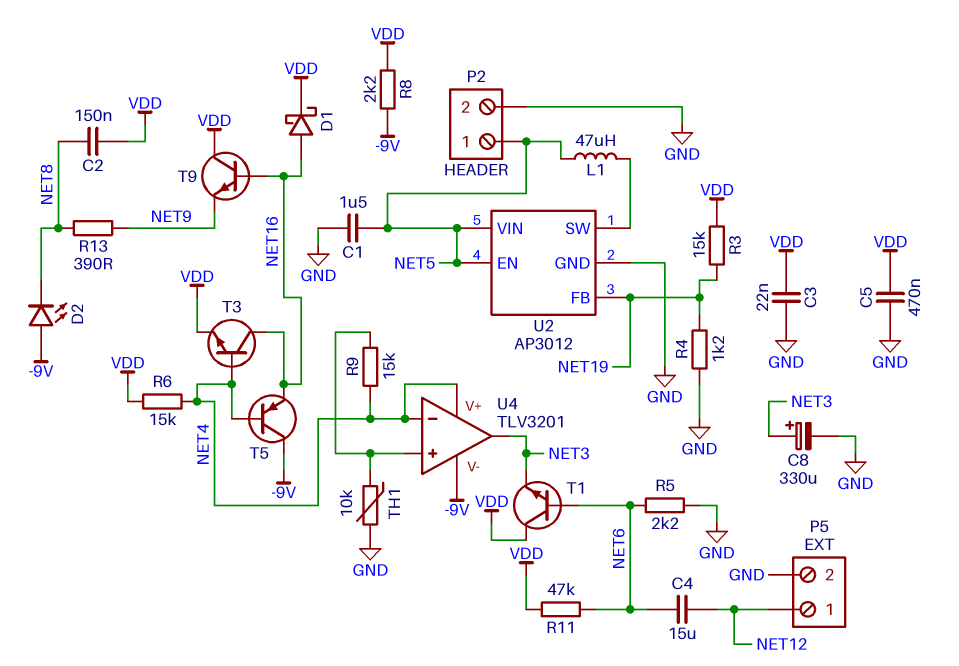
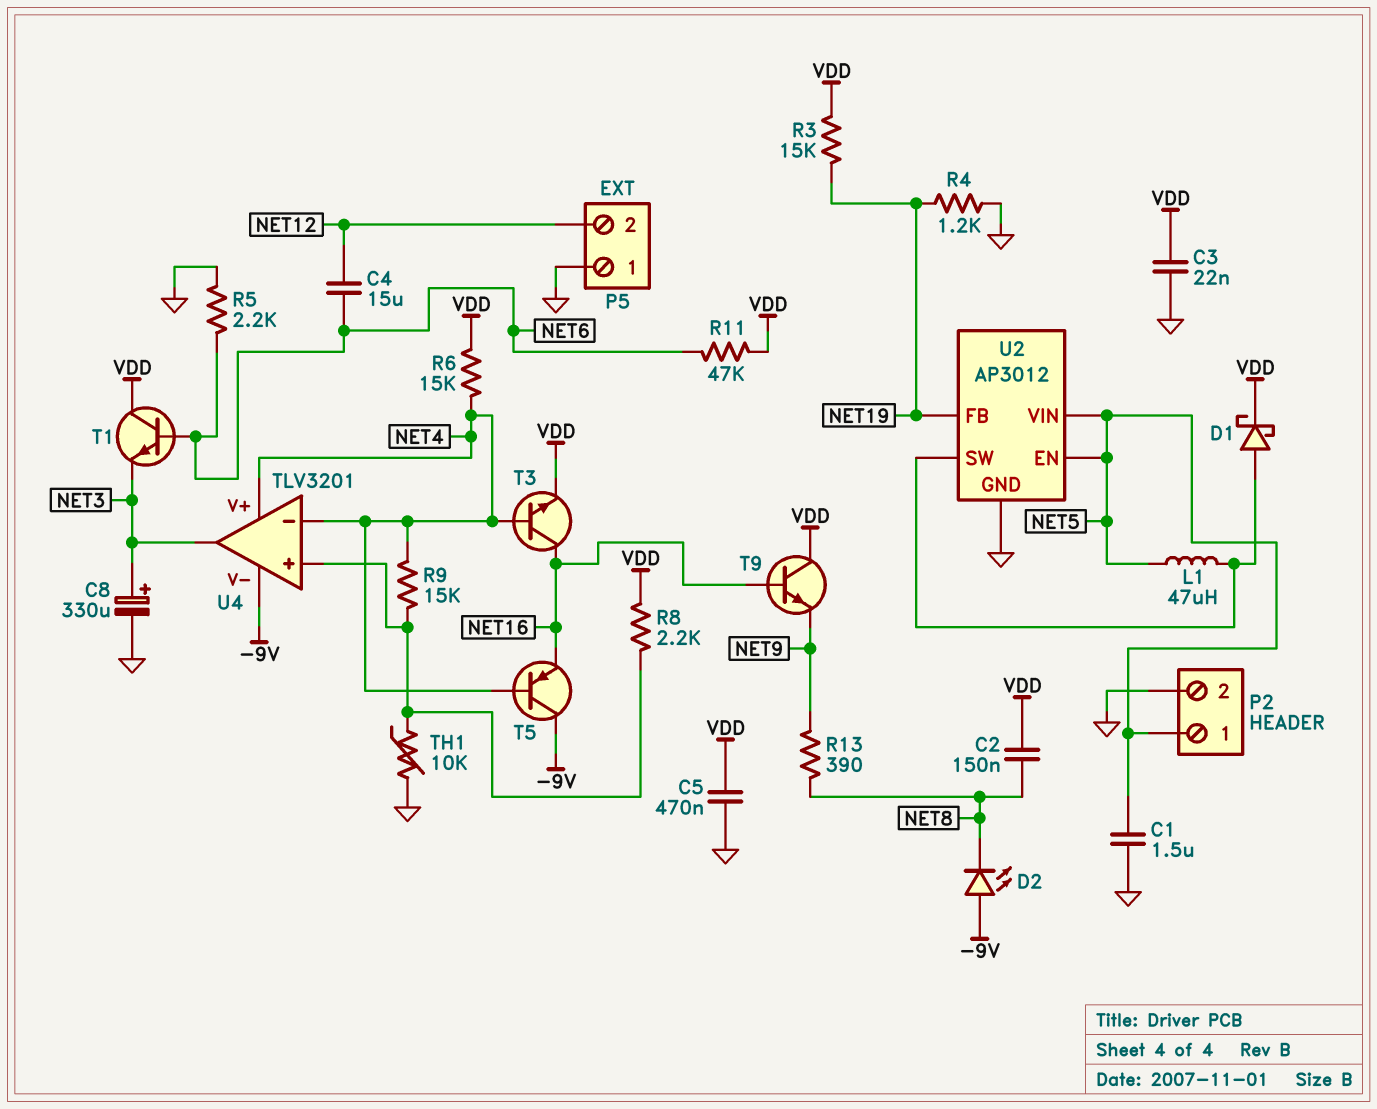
D1: schottky (A NET16, K VDD) -> schottky (A U2/SW, K VDD)
P5 pin 1: NET12 -> GND
P5 pin 2: GND -> NET12
R8: 2.2k (-9V, VDD) -> 2.2k (U4/in+, VDD)

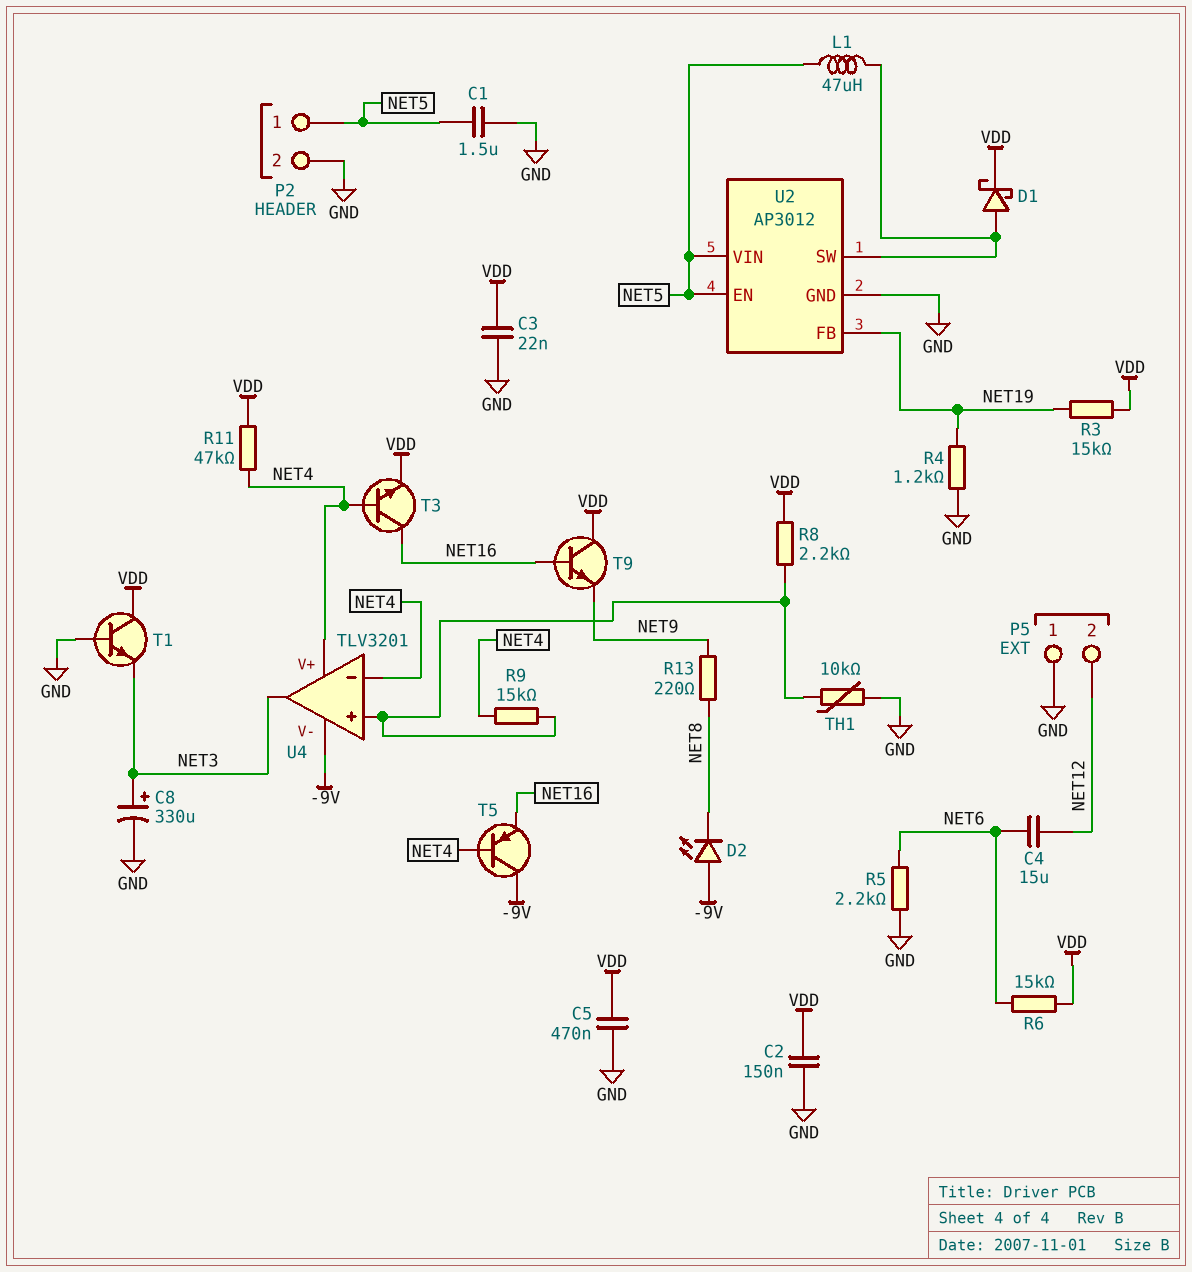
C2: 150nF (NET8, VDD) -> 150nF (GND, VDD)
R6: 15k (NET4, VDD) -> 15k (NET6, VDD)
R11: 47k (NET6, VDD) -> 47k (NET4, VDD)
R13: 390 (NET8, NET9) -> 220 (NET8, NET9)
T1: NPN (B NET6, C VDD, E NET3) -> NPN (B GND, C VDD, E NET3)

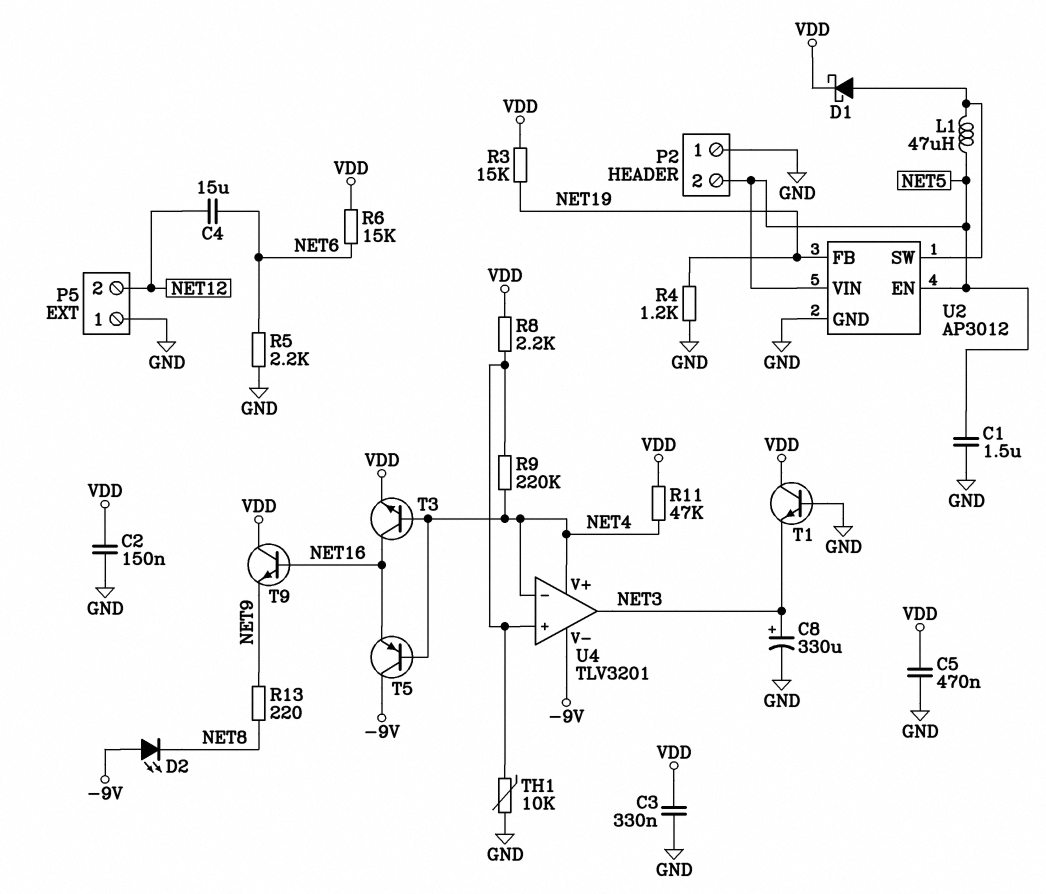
C3: 22nF (GND, VDD) -> 330nF (GND, VDD)
P2 pin 1: NET5 -> GND
P2 pin 2: GND -> NET5
R9: 15k (NET4, U4/in+) -> 220k (NET4, U4/in+)

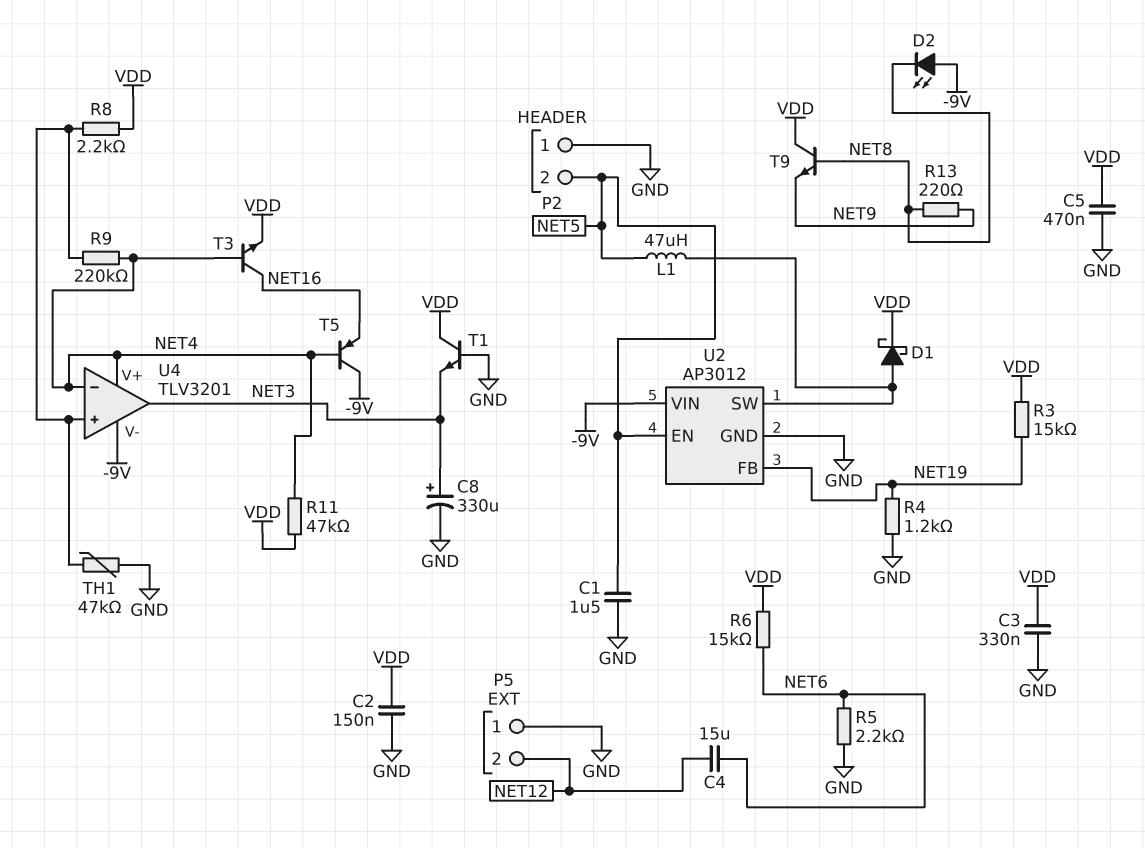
T9: NPN (B NET16, C VDD, E NET9) -> NPN (B NET8, C VDD, E NET9)
TH1: 10k (GND, U4/in+) -> 47k (GND, U4/in+)
U2 pin VIN: NET5 -> -9V

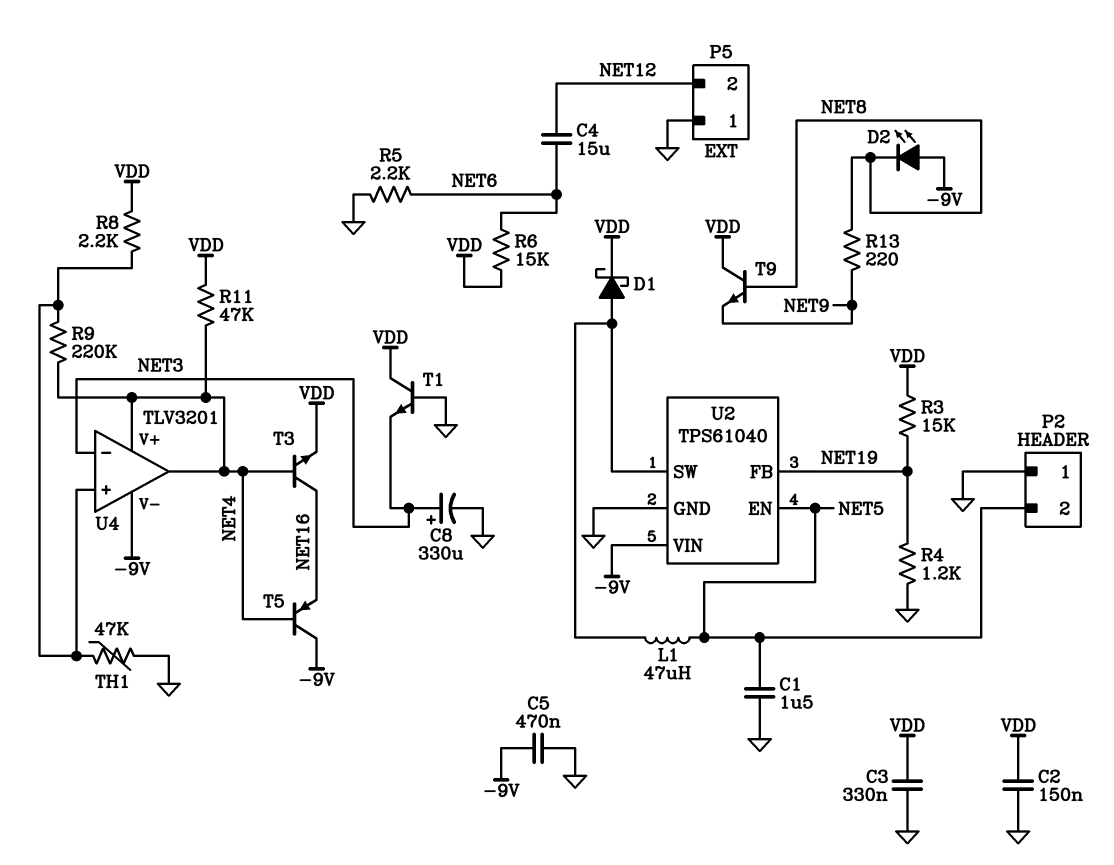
C5: 470nF (GND, VDD) -> 470nF (-9V, GND)
U2: AP3012 -> TPS61040
U4 pin in-: NET4 -> NET3
U4 pin out: NET3 -> NET4

